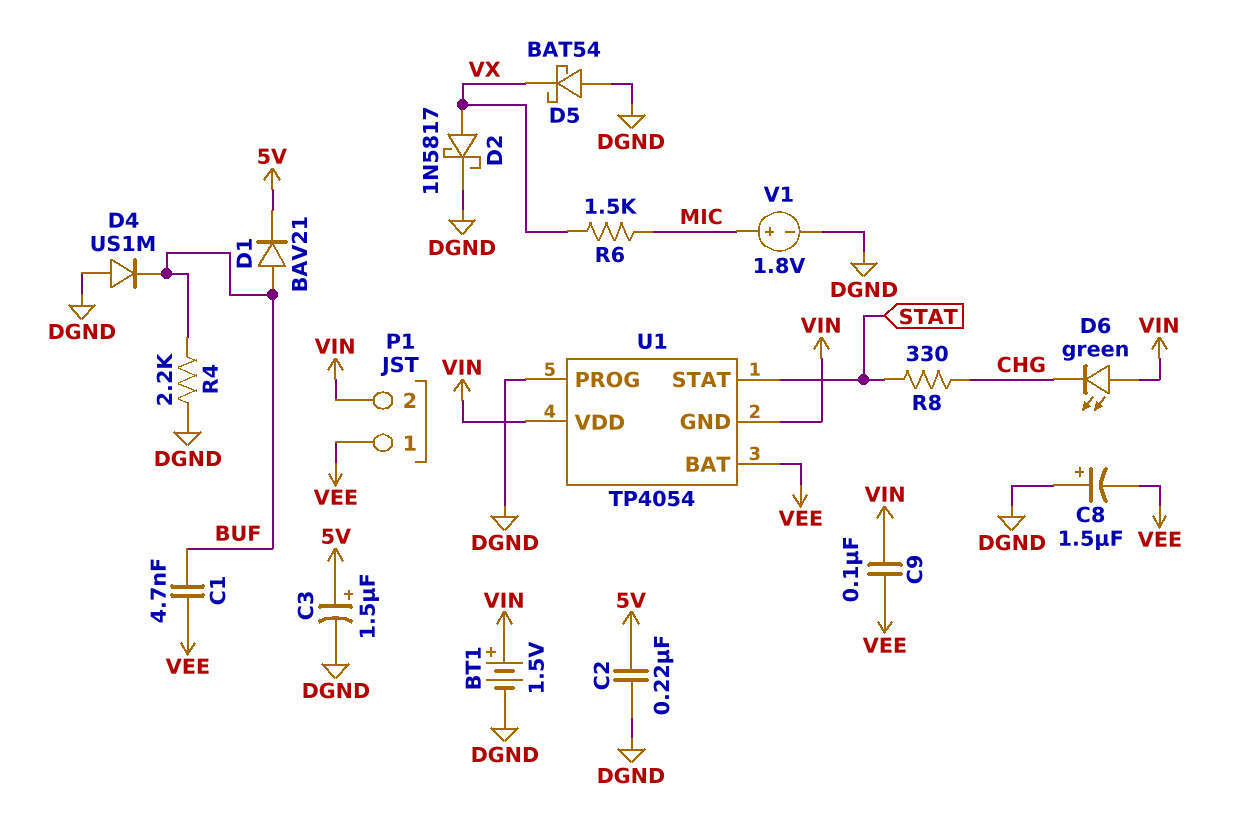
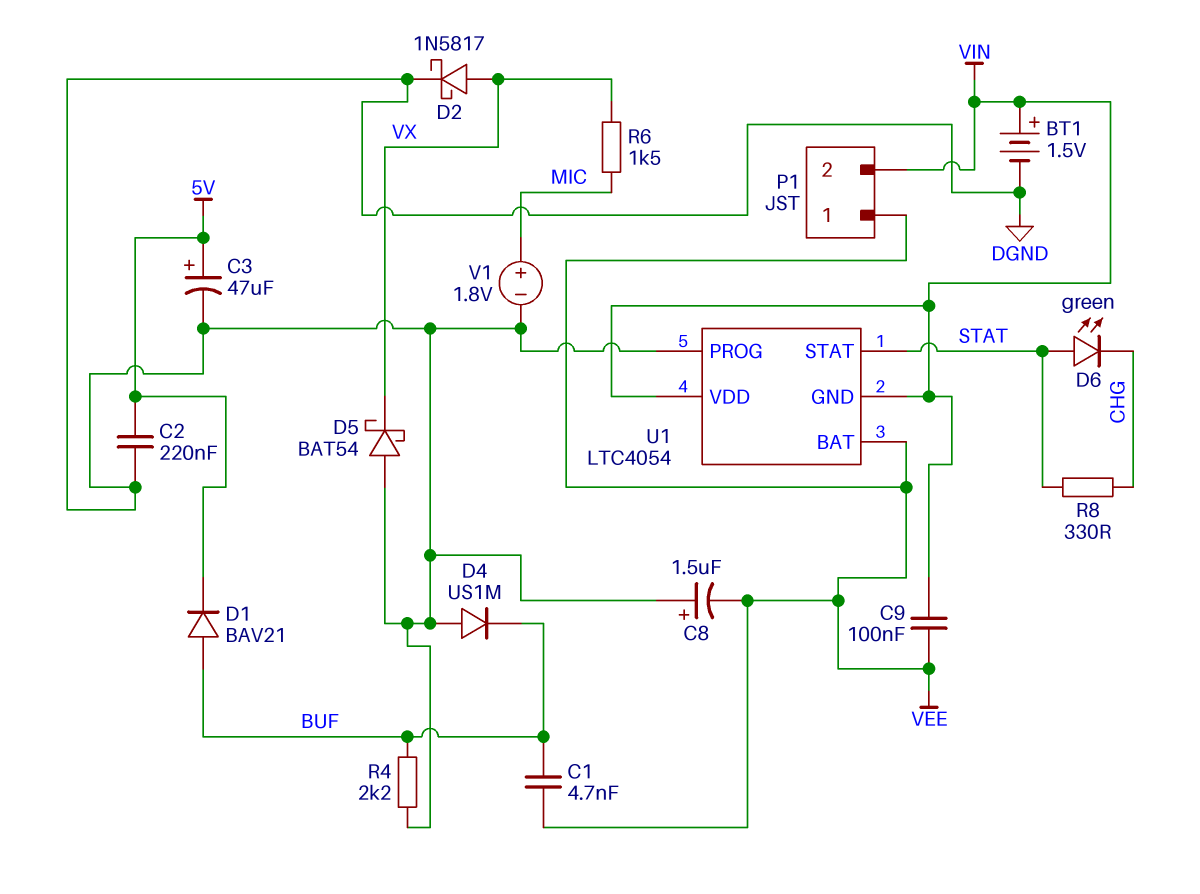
C3: 1.5uF (plus 5V, minus DGND) -> 47uF (plus 5V, minus DGND)
D6: LED green (A VIN, K CHG) -> LED green (A STAT, K CHG)
U1: TP4054 -> LTC4054

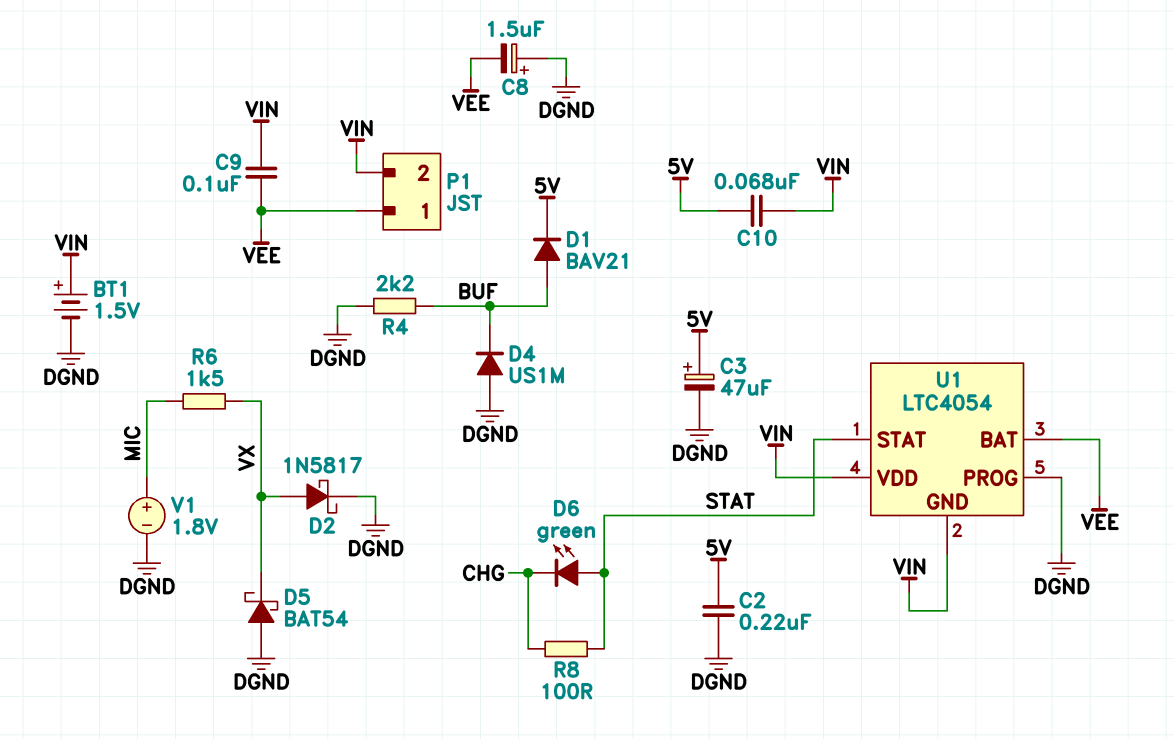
C1: 4.7nF (BUF, VEE) -> none
C10: none -> 68nF (5V, VIN)
R8: 330 (CHG, STAT) -> 100 (CHG, STAT)

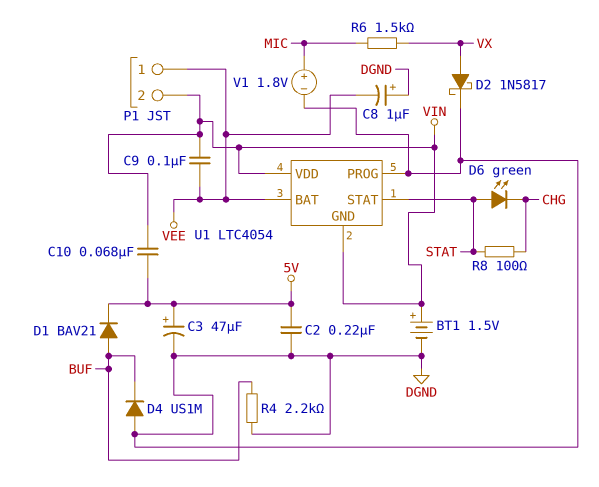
C8: 1.5uF (plus DGND, minus VEE) -> 1uF (plus DGND, minus VEE)
D5: schottky BAT54 (A DGND, K VX) -> none

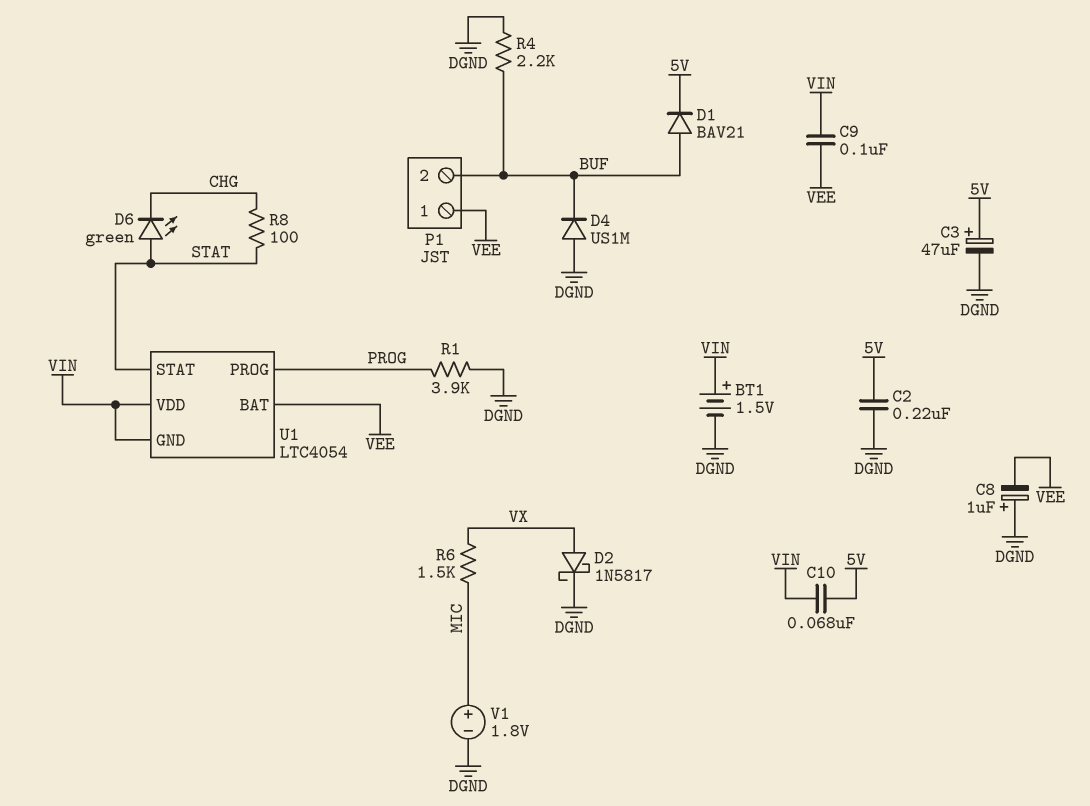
P1 pin 2: VIN -> BUF
R1: none -> 3.9k (DGND, PROG)
U1 pin PROG: DGND -> PROG

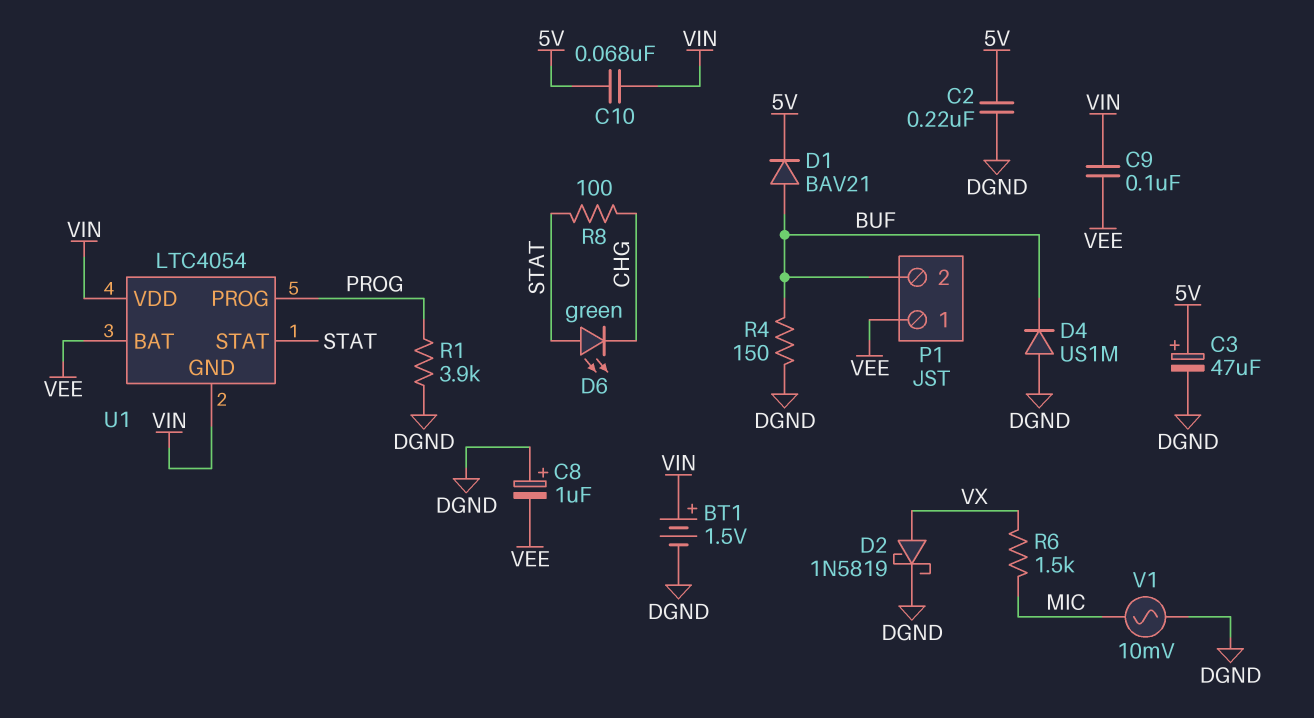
D2: schottky 1N5817 (A VX, K DGND) -> schottky 1N5819 (A VX, K DGND)
R4: 2.2k (BUF, DGND) -> 150 (BUF, DGND)
V1: 1.8V (plus MIC, minus DGND) -> AC 10mV (DGND, MIC)

